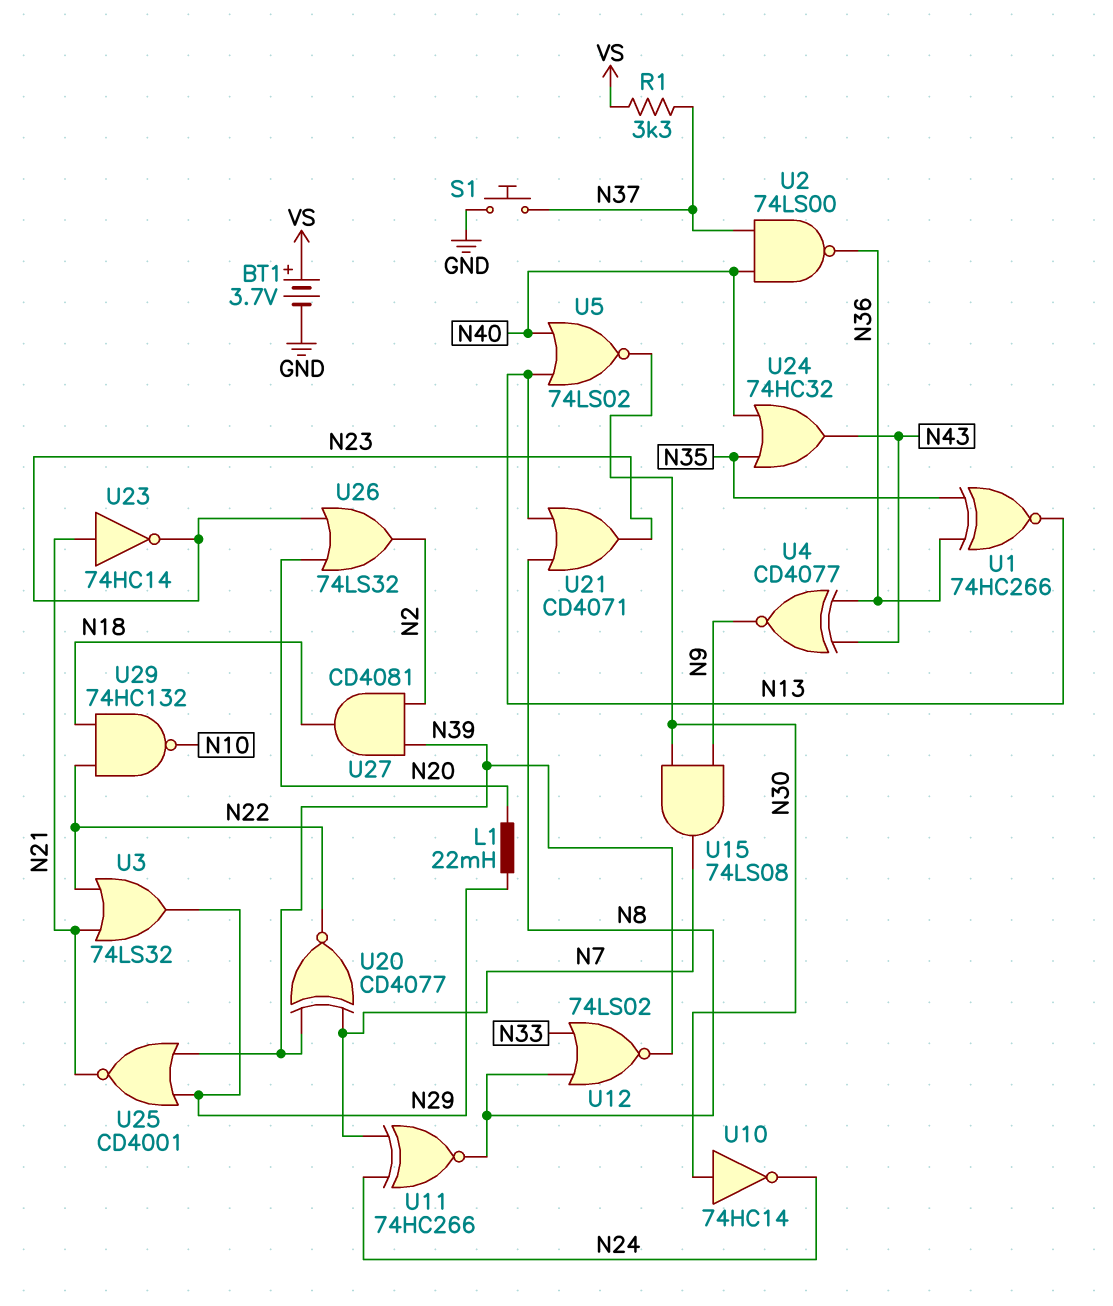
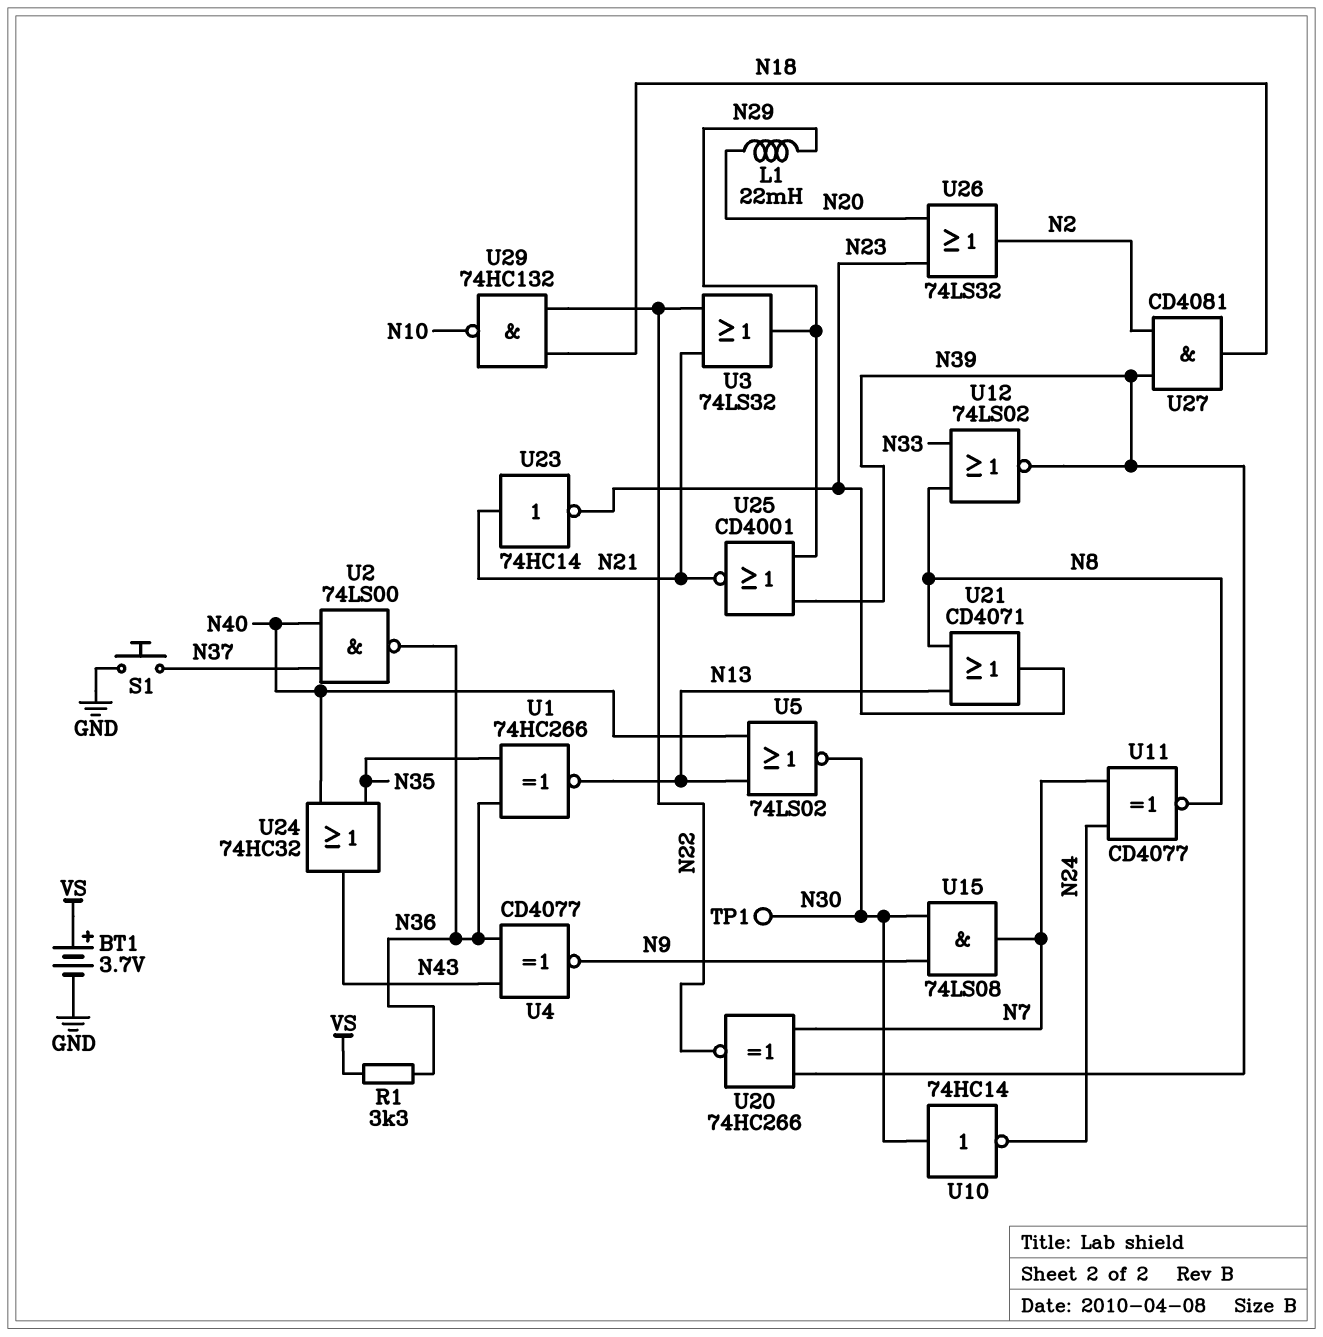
R1: 3.3k (N37, VS) -> 3.3k (N36, VS)
TP1: none -> test point (N30)
U11: XNOR 74HC266 (in N7, in N24, out N8) -> XNOR CD4077 (in N7, in N24, out N8)
U20: XNOR CD4077 (in N7, in N39, out N22) -> XNOR 74HC266 (in N7, in N39, out N22)

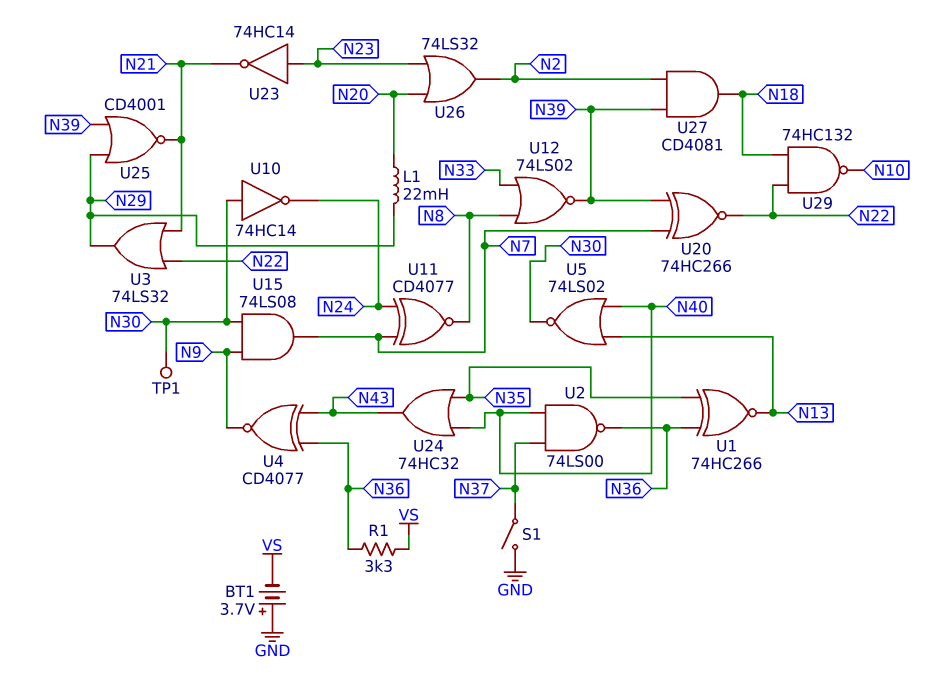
BT1: 3.7V (plus VS, minus GND) -> 3.7V (plus GND, minus VS)
S1: button (GND, N37) -> switch (GND, N37)
U21: OR CD4071 (in N8, in N13, out N23) -> none
U23: NOT 74HC14 (in N21, out N23) -> NOT 74HC14 (in N23, out N21)

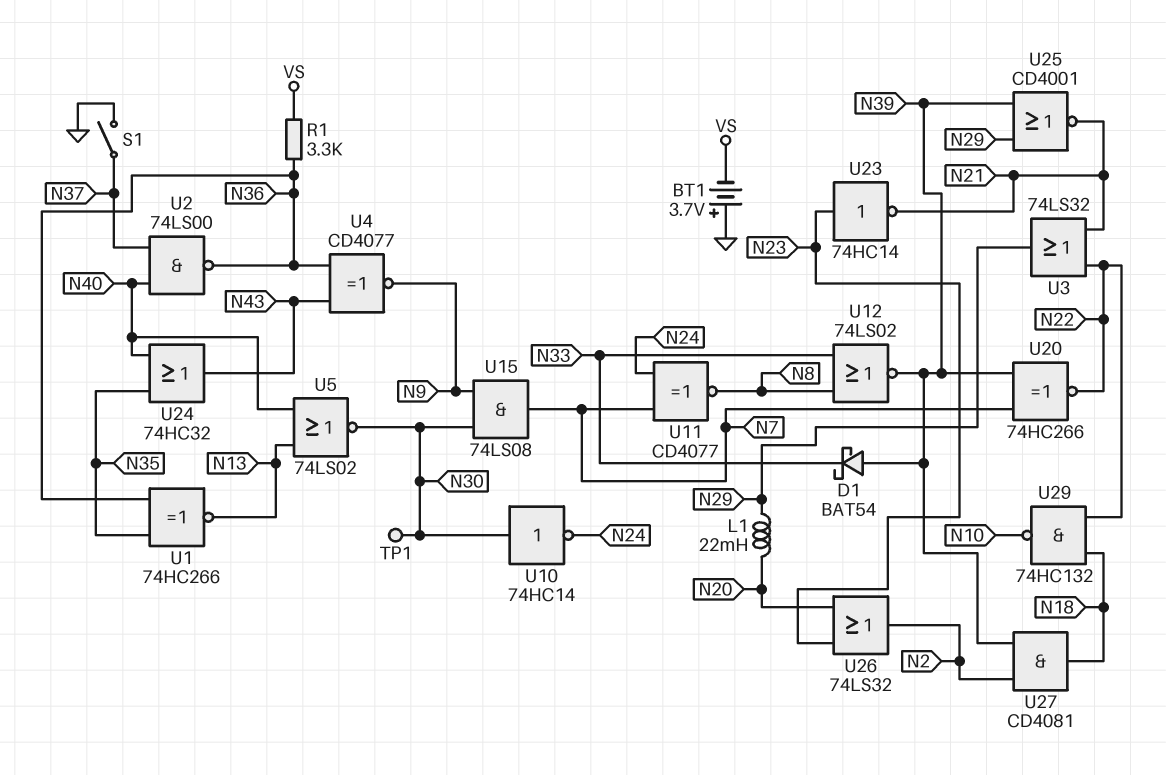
D1: none -> schottky BAT54 (A N39, K N33)

